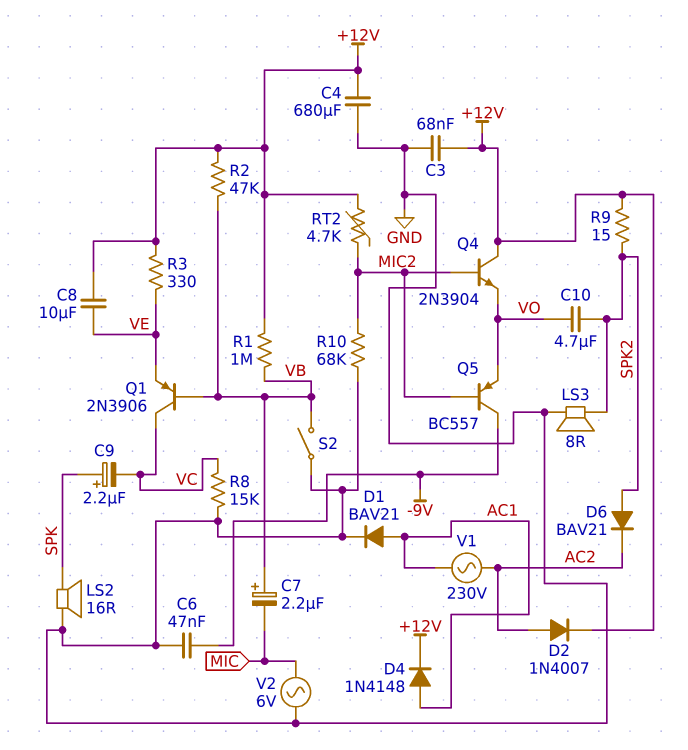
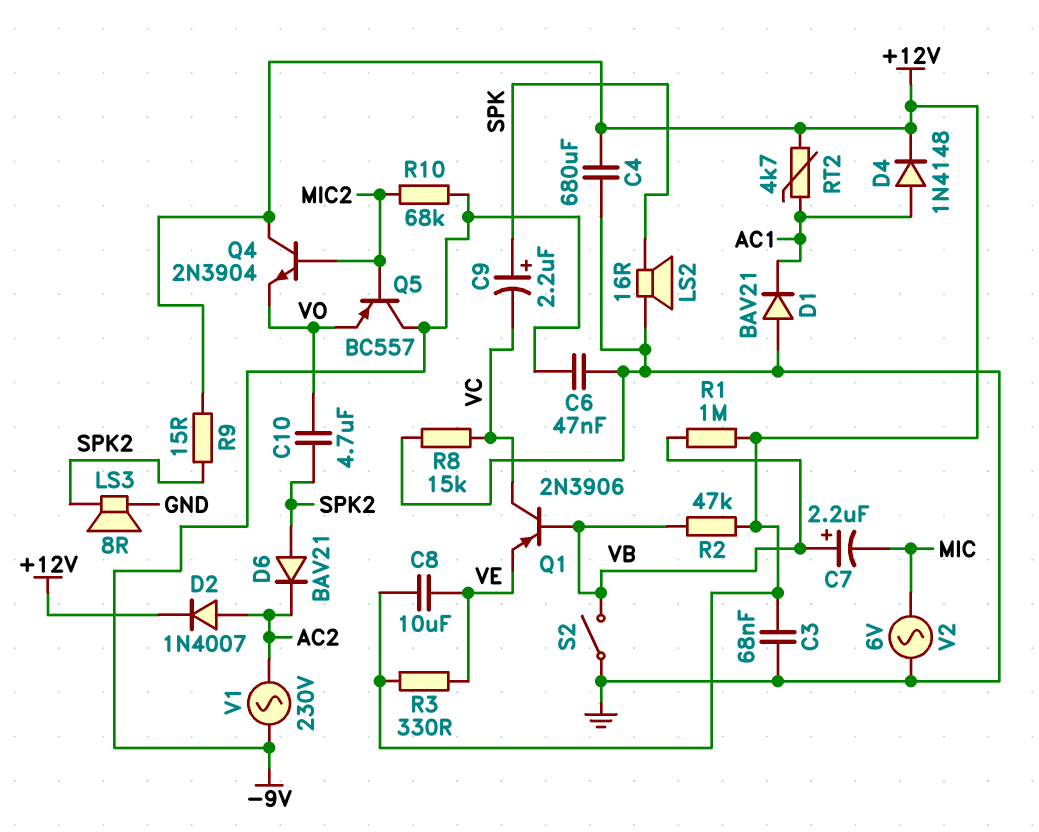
D1: diode BAV21 (A AC1, K GND) -> diode BAV21 (A GND, K AC1)
R10: 68k (GND, MIC2) -> 68k (-9V, MIC2)
RT2: 4.7k (+12V, MIC2) -> 4.7k (+12V, AC1)
V1: AC 230V (AC1, AC2) -> AC 230V (-9V, AC2)

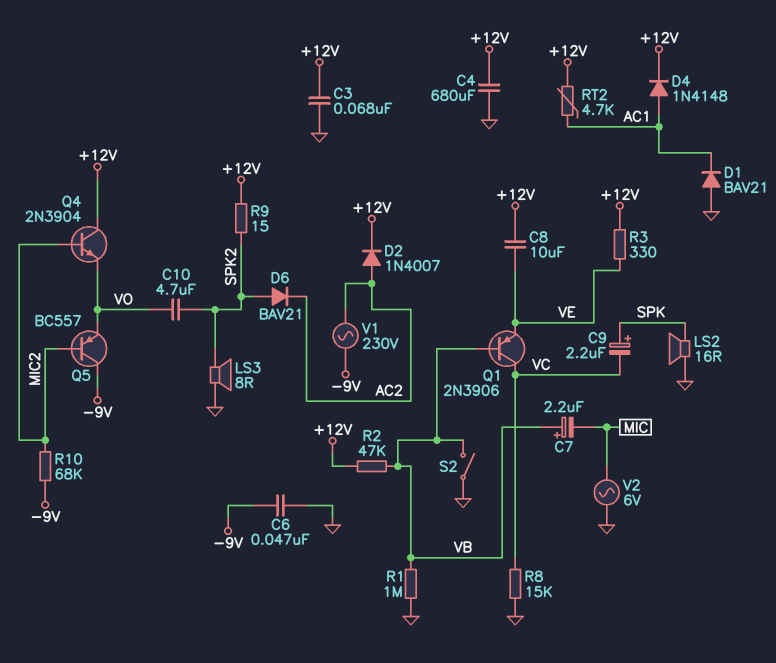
R1: 1M (+12V, VB) -> 1M (GND, VB)

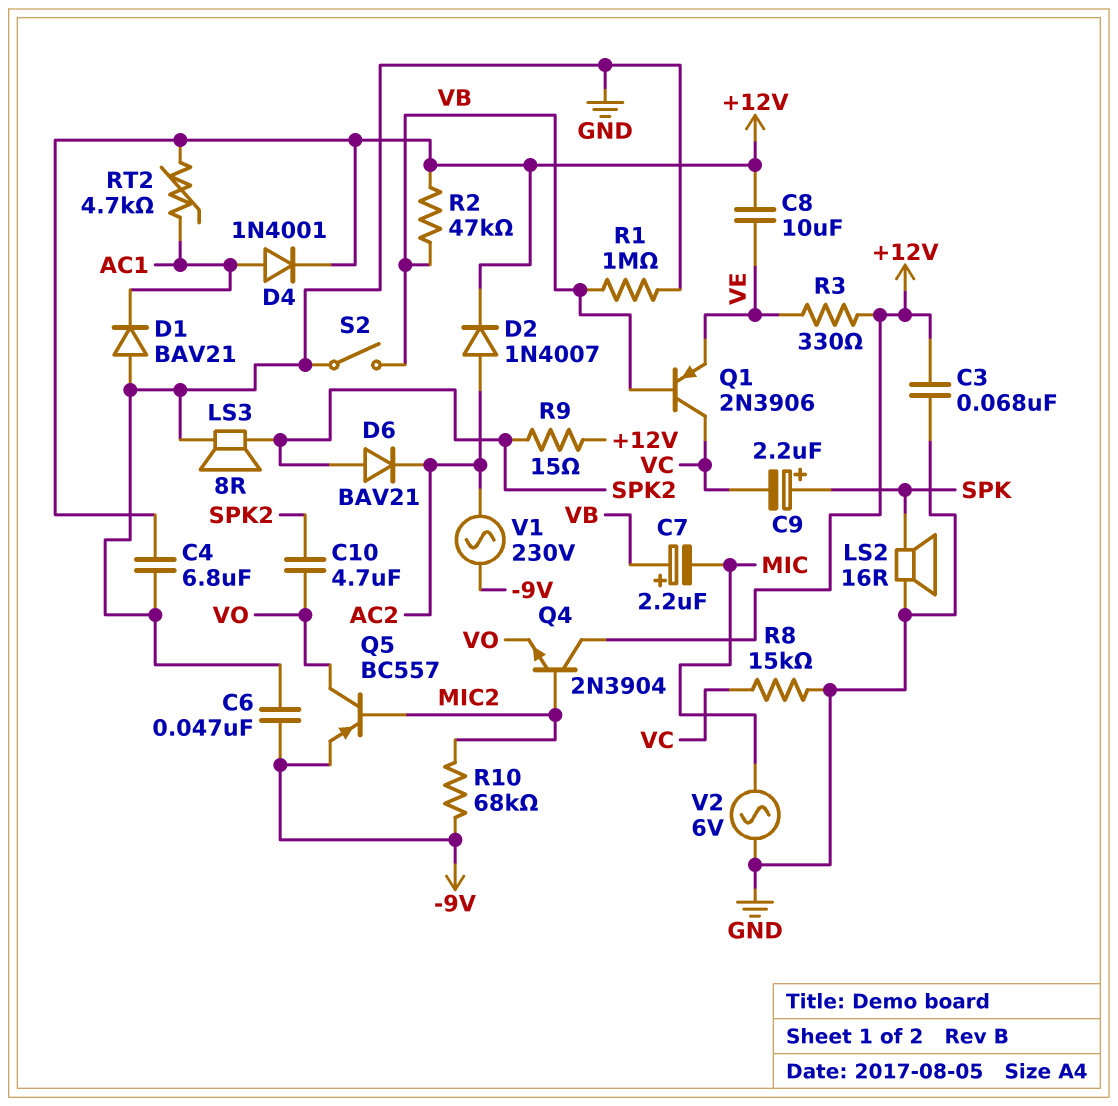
C4: 680uF (+12V, GND) -> 6.8uF (+12V, GND)
D4: diode 1N4148 (A AC1, K +12V) -> diode 1N4001 (A AC1, K +12V)
Q5: PNP BC557 (B MIC2, C -9V, E VO) -> PNP BC557 (B MIC2, C VO, E -9V)

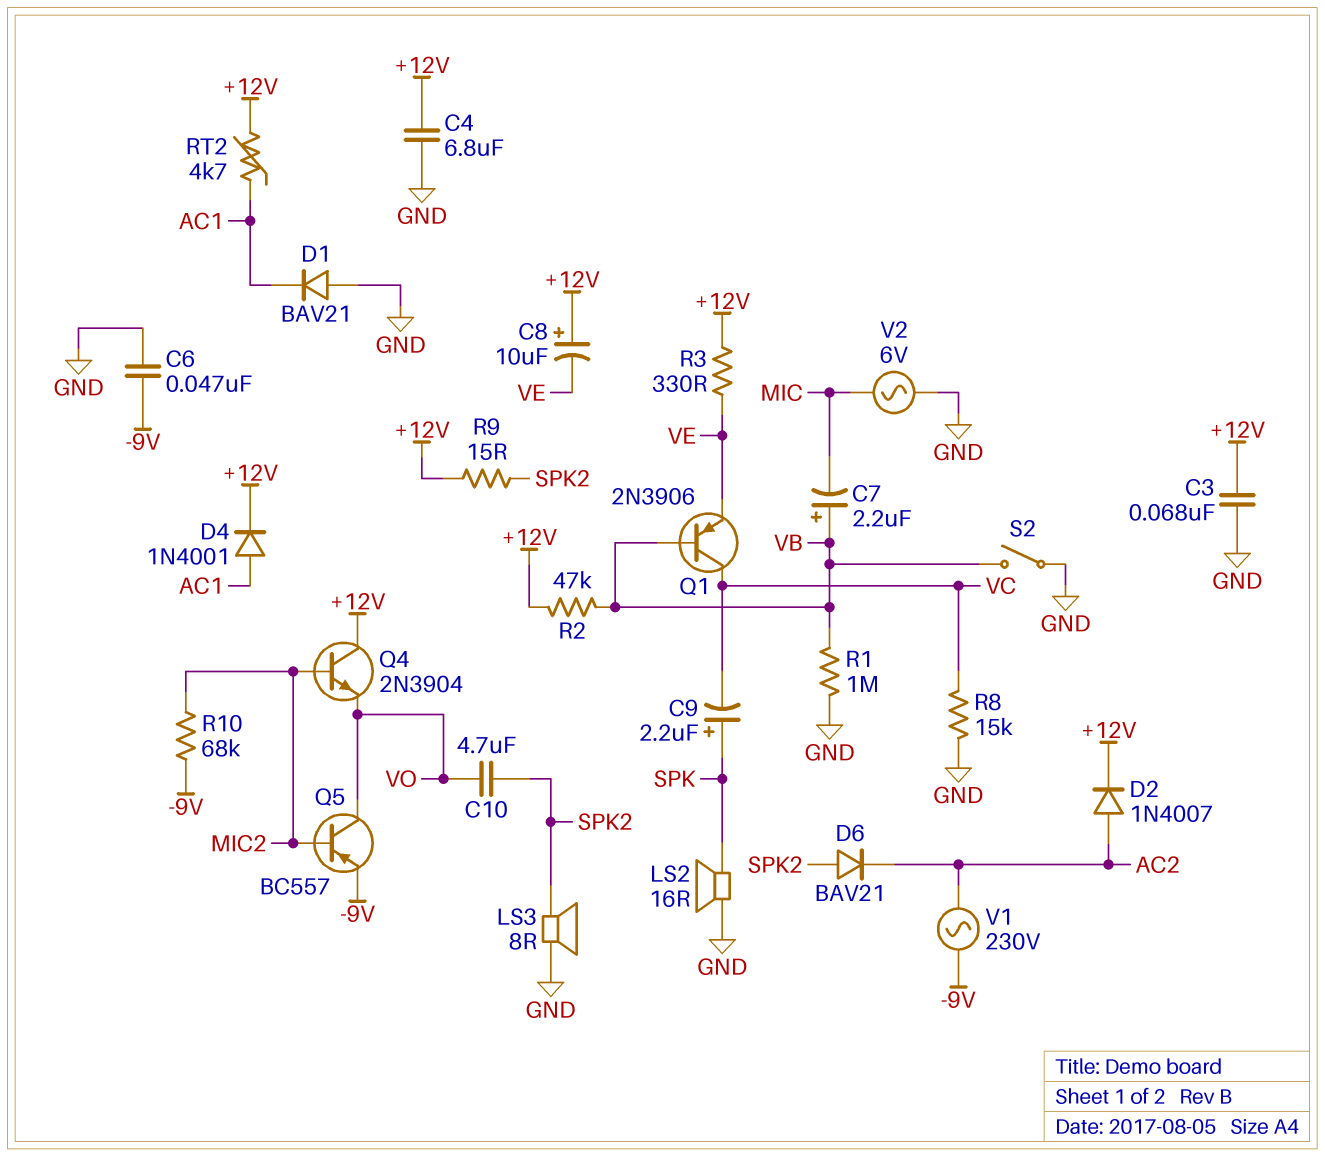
C8: 10uF (+12V, VE) -> 10uF (plus +12V, minus VE)

